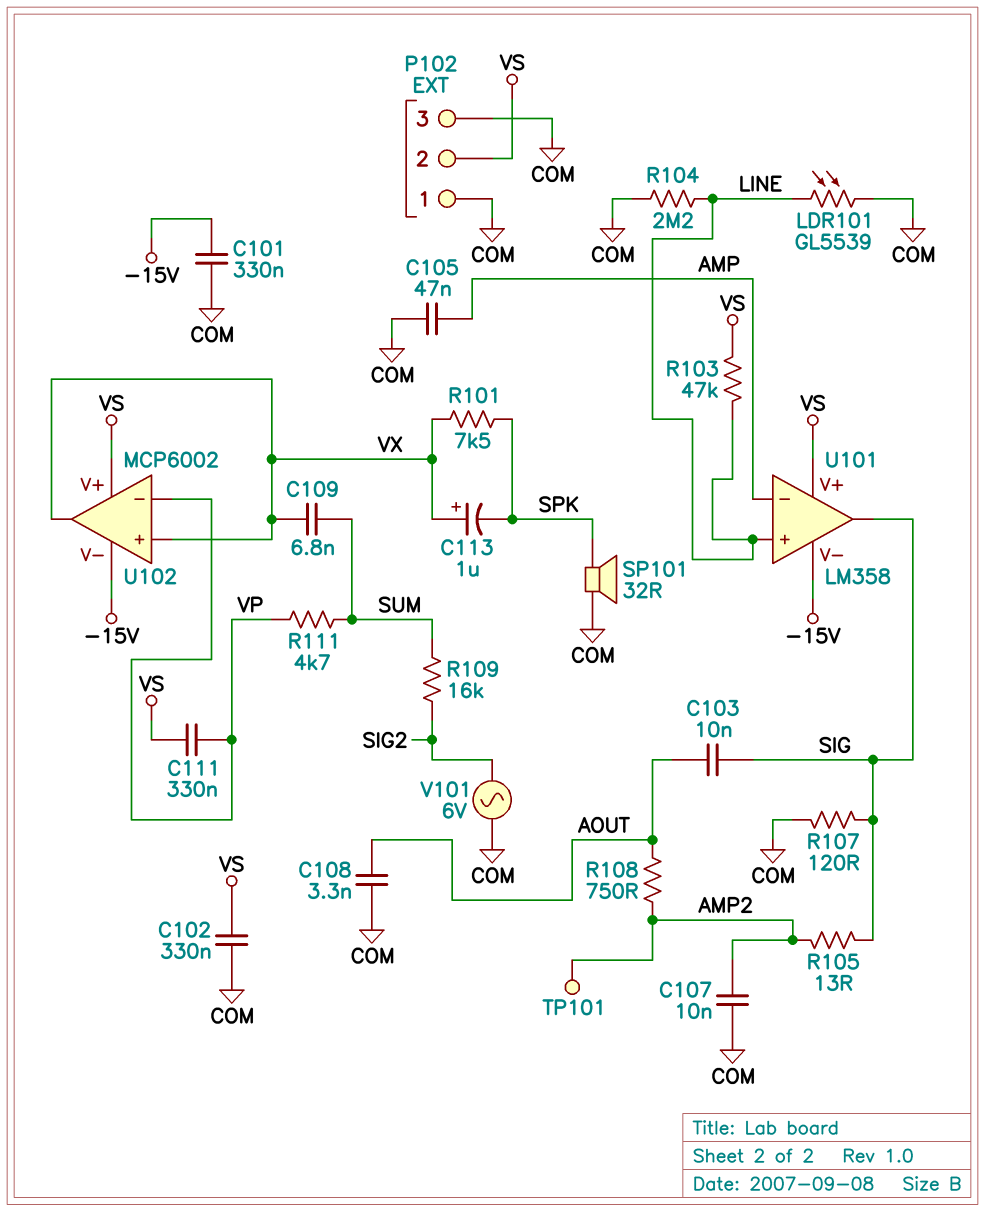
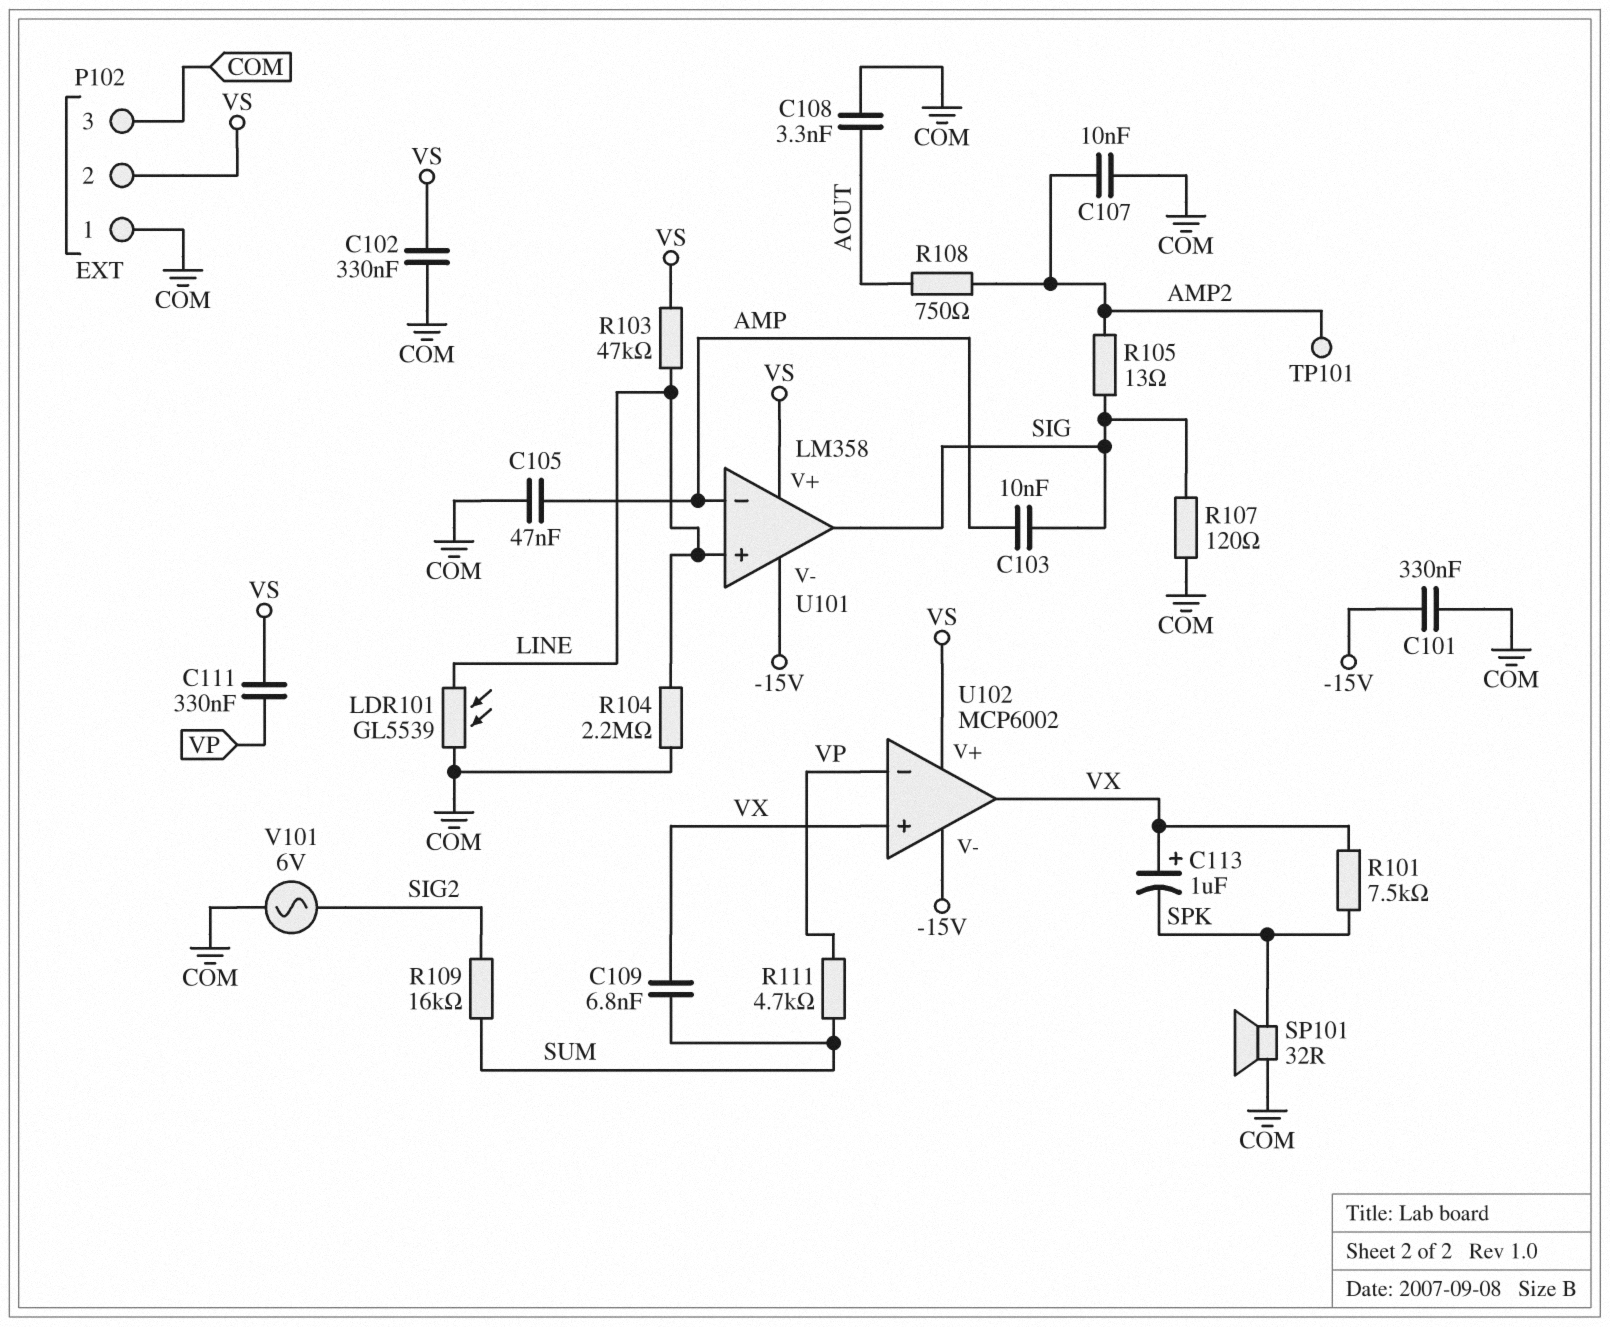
C103: 10nF (AOUT, SIG) -> 10nF (AMP, SIG)

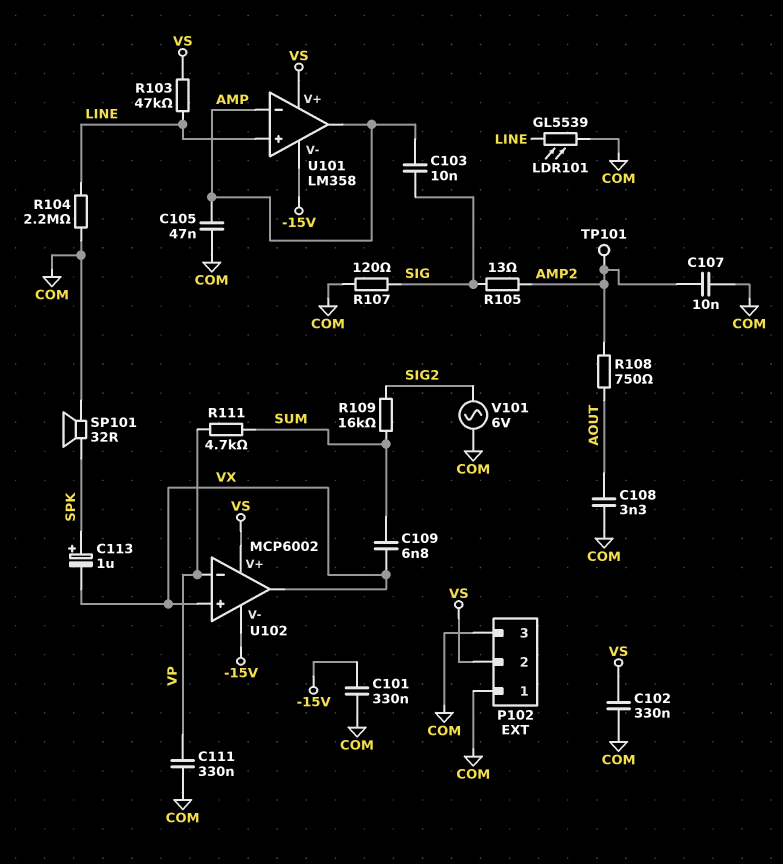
C111: 330nF (VP, VS) -> 330nF (COM, VP)
C113: 1uF (plus VX, minus SPK) -> 1uF (plus SPK, minus VX)
R101: 7.5k (SPK, VX) -> none
U101 pin out: SIG -> AMP

